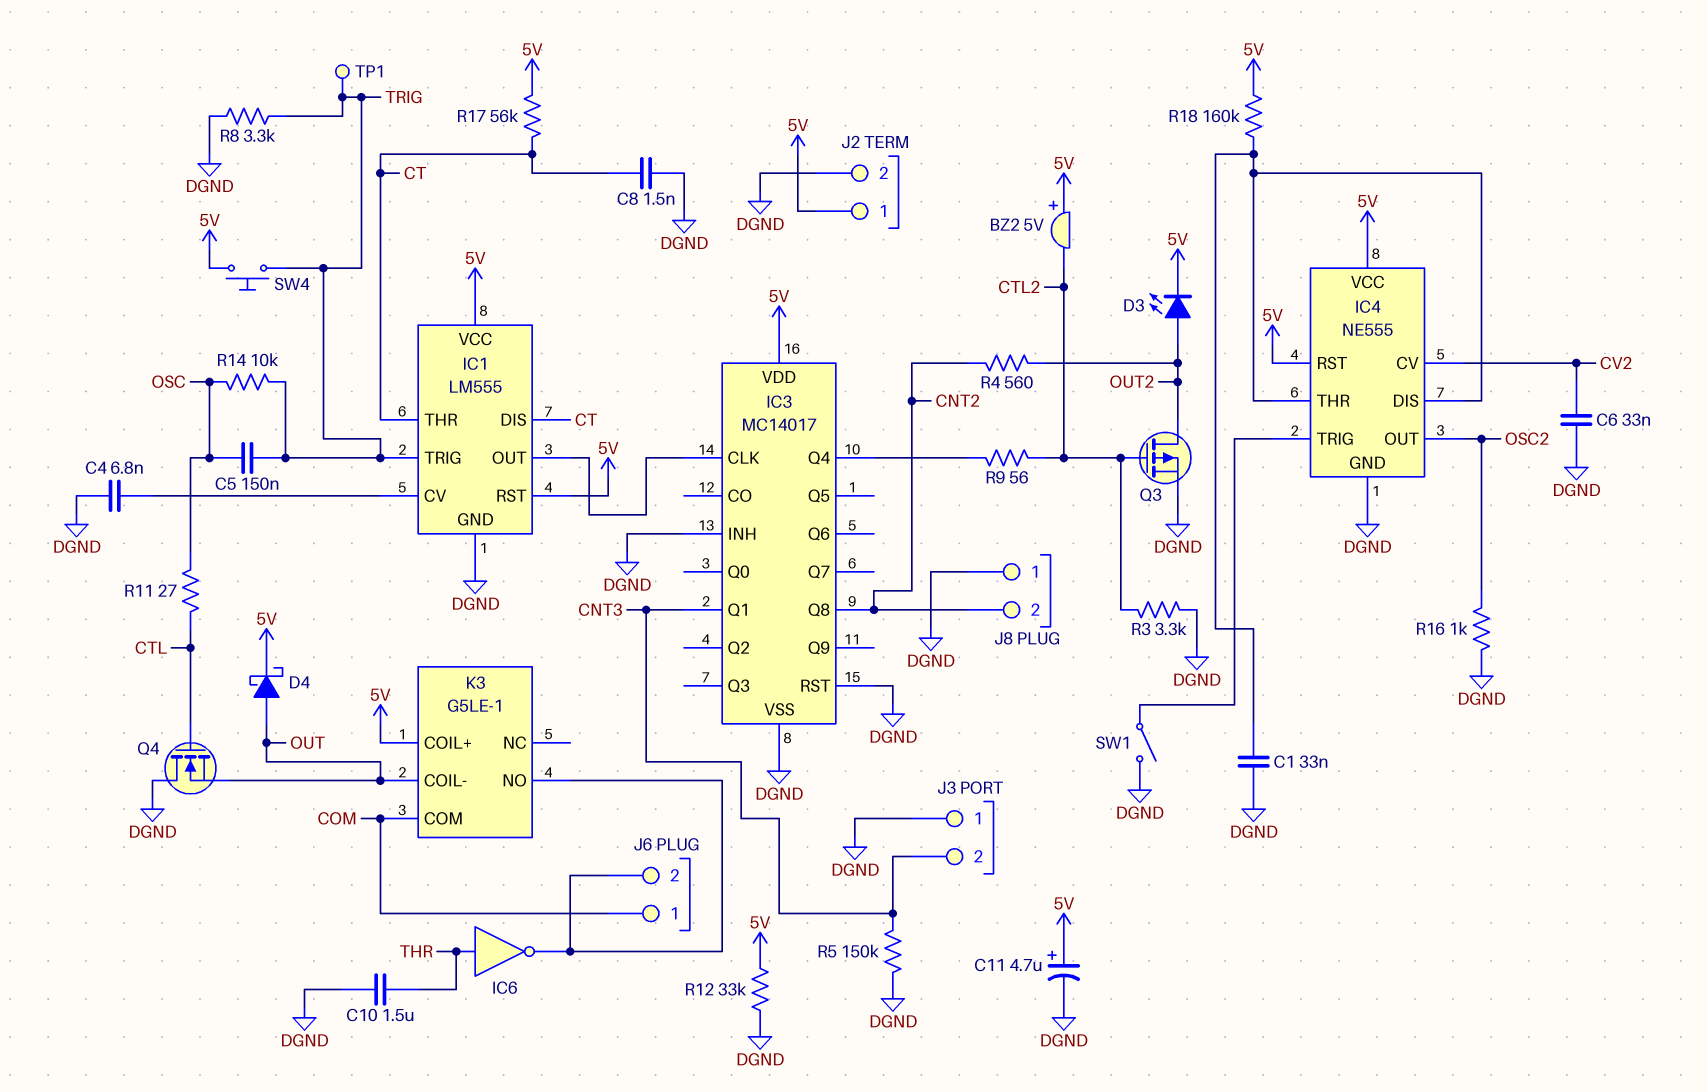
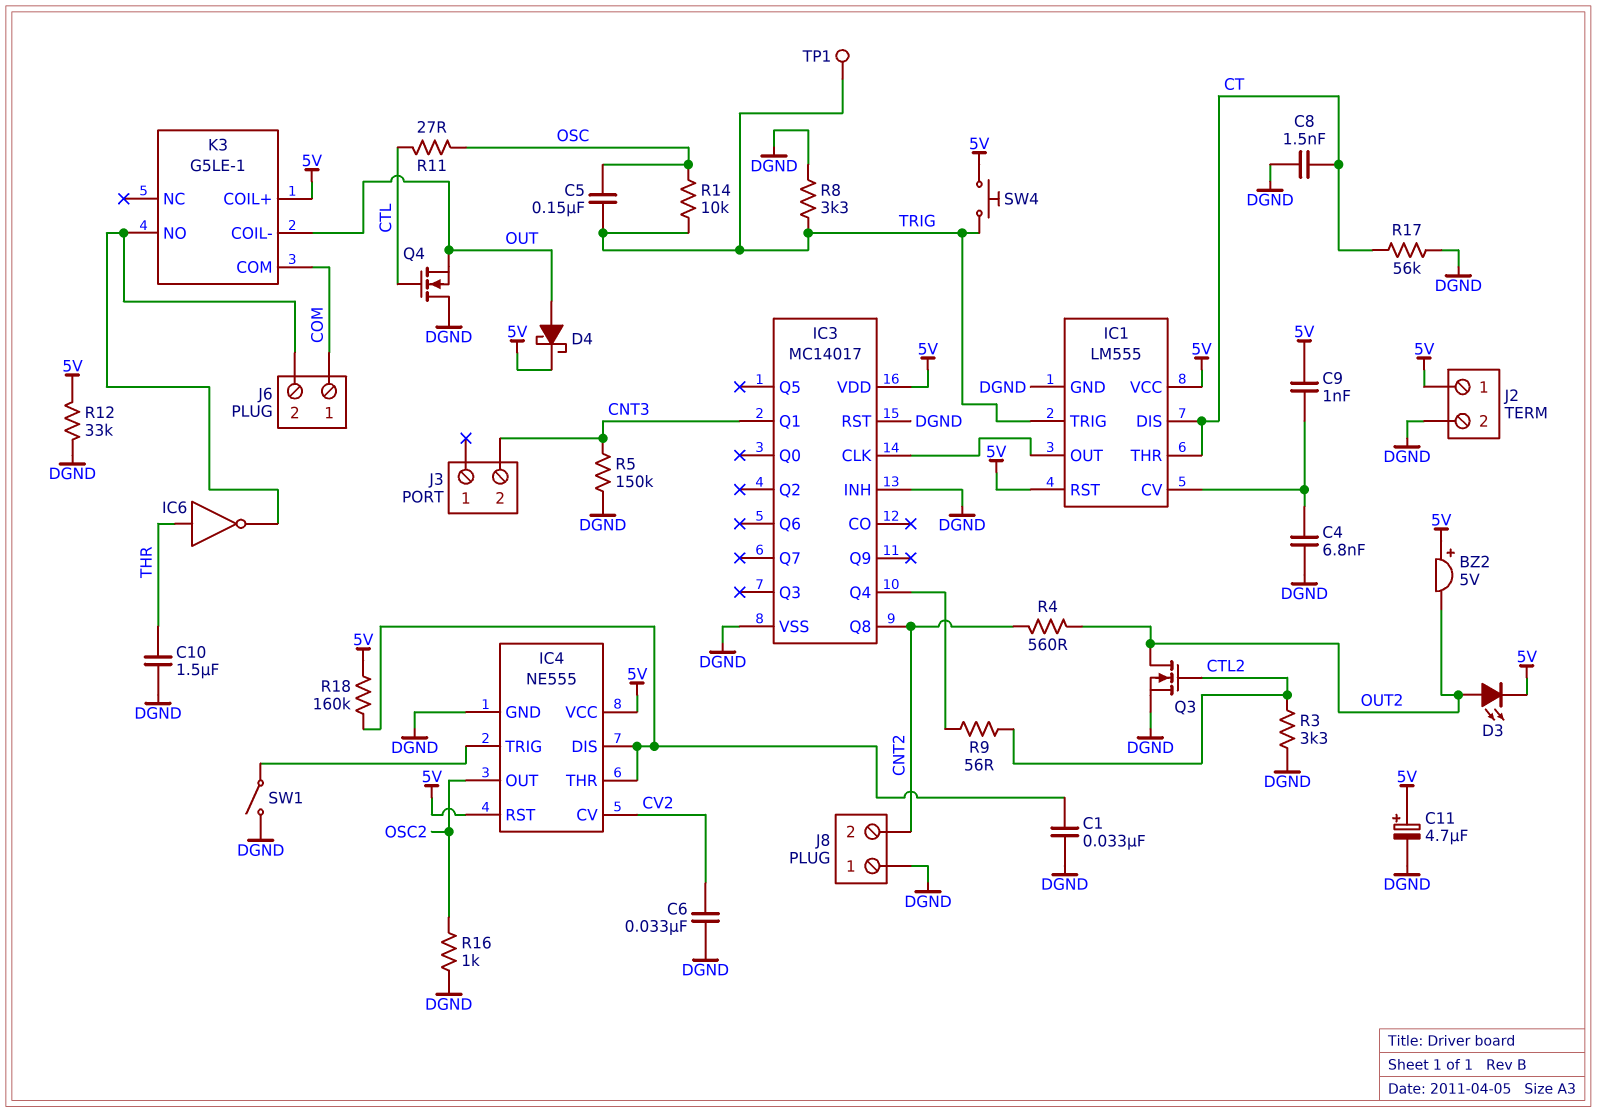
BZ2: buzzer 5V (plus 5V, minus CTL2) -> buzzer 5V (plus 5V, minus OUT2)
C9: none -> 1nF (5V, IC1/CV)
J3 pin 1: DGND -> none
Q3: PMOS (G CTL2, D OUT2, S DGND) -> NMOS (G CTL2, D OUT2, S DGND)
R17: 56k (5V, CT) -> 56k (CT, DGND)

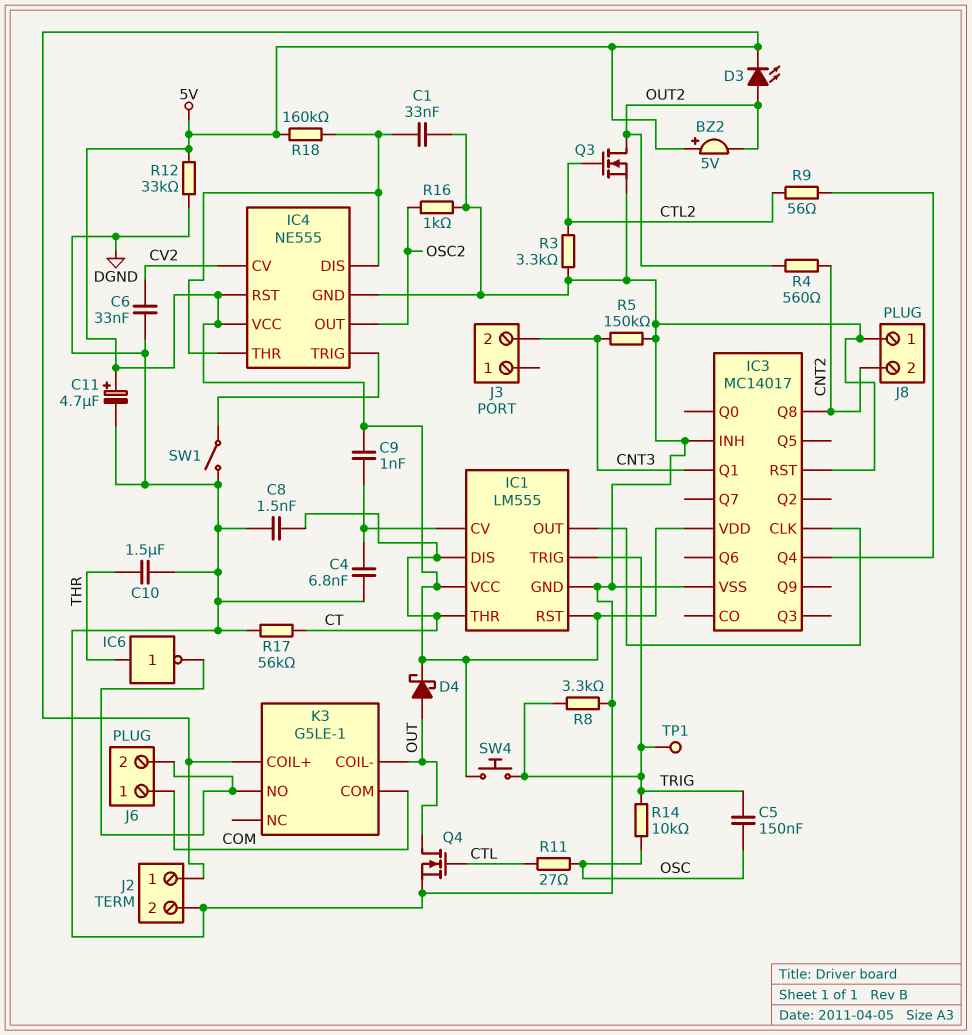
Q4: NMOS (G CTL, D DGND, S OUT) -> NMOS (G CTL, D OUT, S DGND)

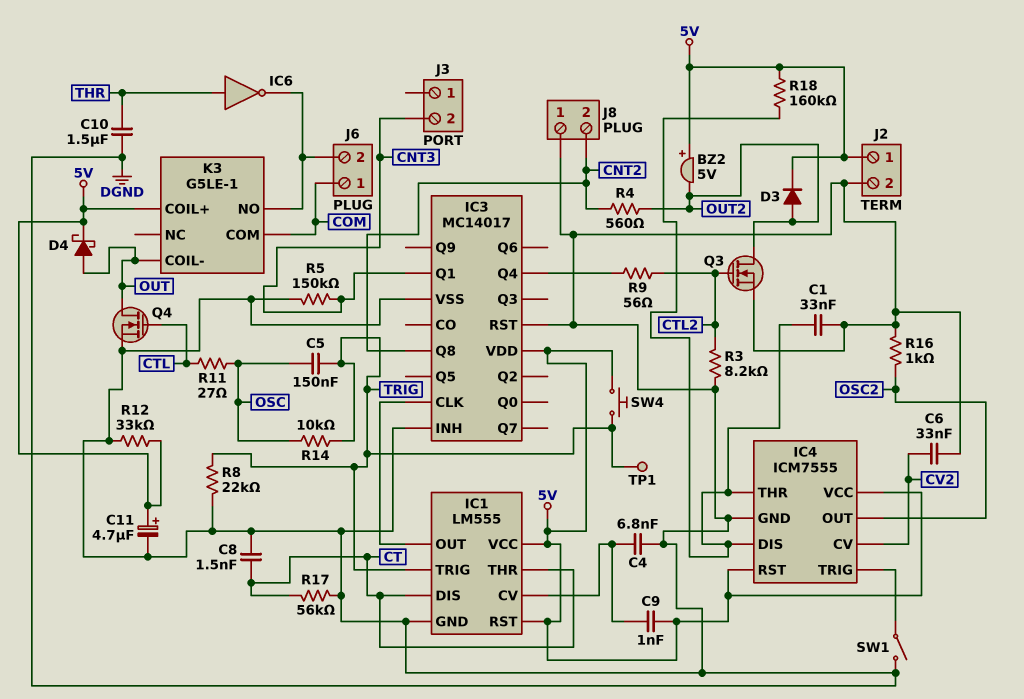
D3: LED (A OUT2, K 5V) -> diode (A OUT2, K 5V)
IC4: NE555 -> ICM7555
R3: 3.3k (CTL2, DGND) -> 8.2k (CTL2, DGND)
R8: 3.3k (DGND, TRIG) -> 22k (DGND, TRIG)

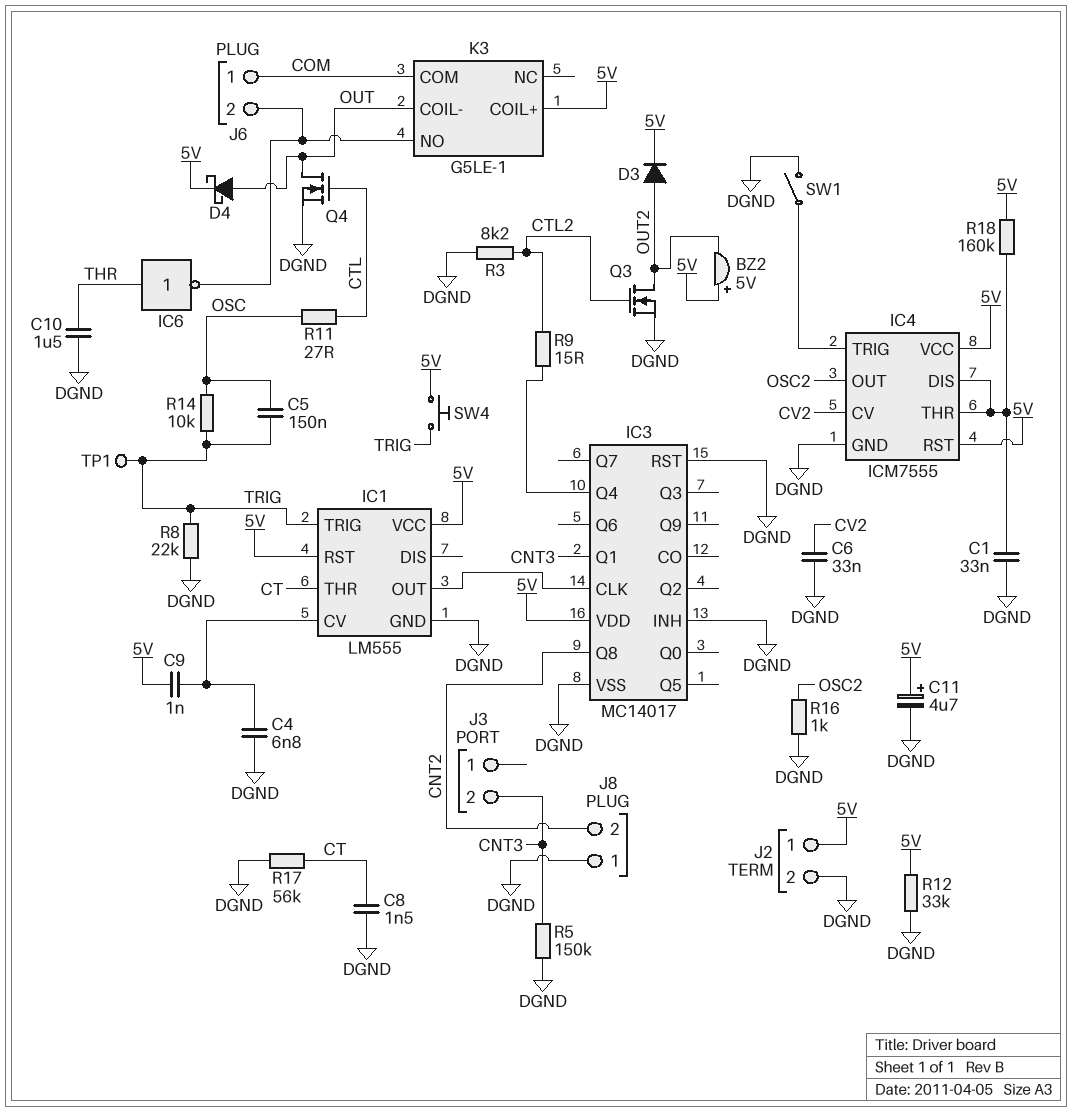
IC1 pin DIS: CT -> none
R4: 560 (CNT2, OUT2) -> none
R9: 56 (CTL2, IC3/Q4) -> 15 (CTL2, IC3/Q4)

